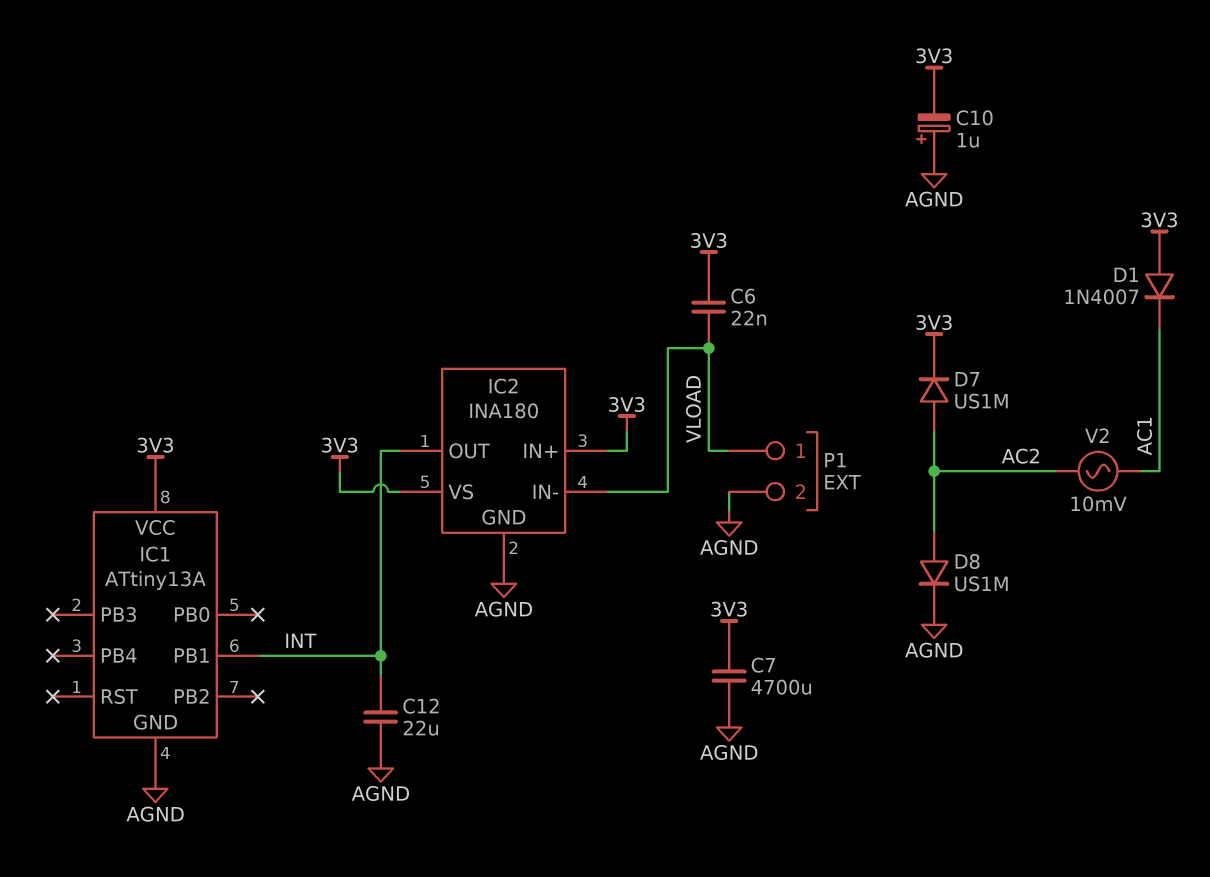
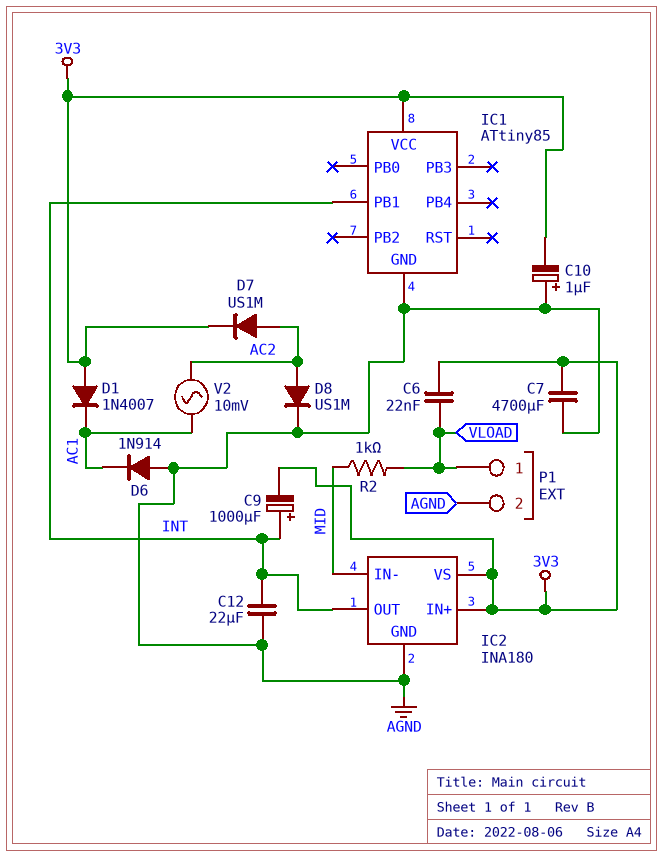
C9: none -> 1000uF (plus INT, minus 3V3)
D6: none -> diode 1N914 (A AGND, K AC1)
IC1: ATtiny13A -> ATtiny85
IC2 pin IN-: VLOAD -> MID
R2: none -> 1k (MID, VLOAD)

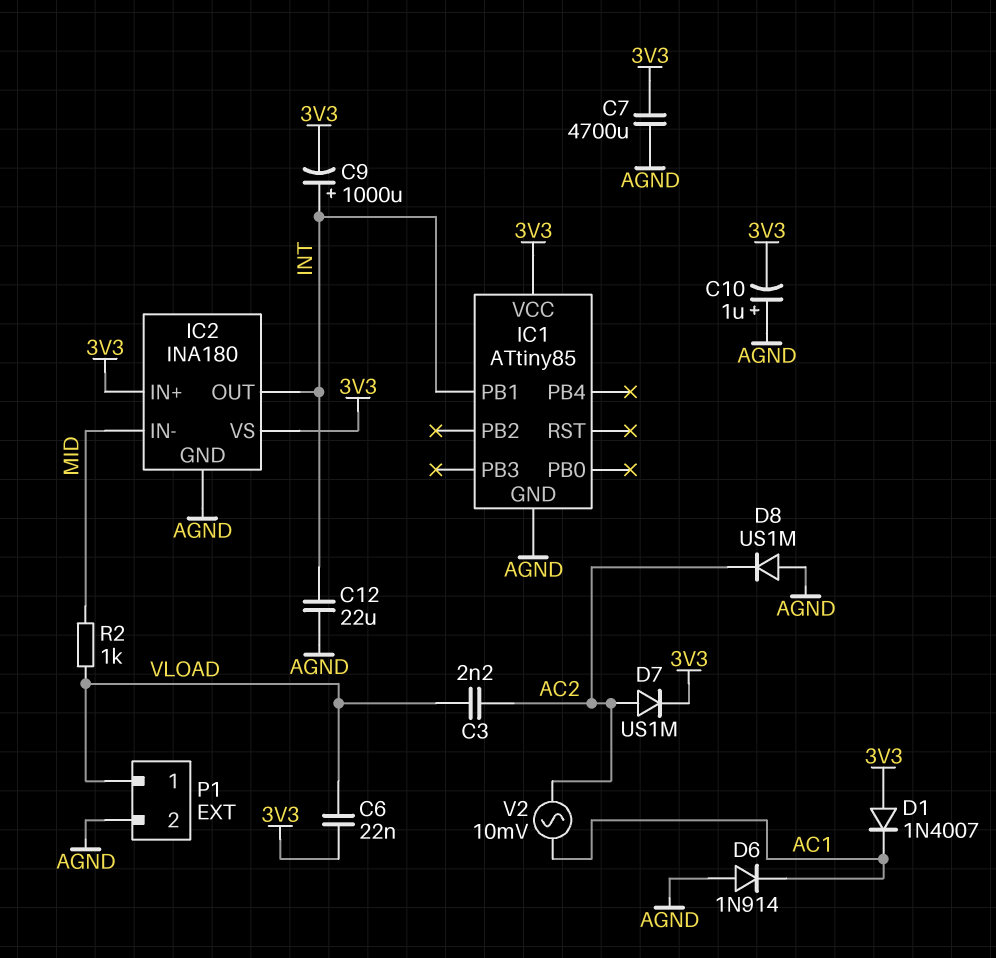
C3: none -> 2.2nF (AC2, VLOAD)
D8: diode US1M (A AC2, K AGND) -> diode US1M (A AGND, K AC2)

